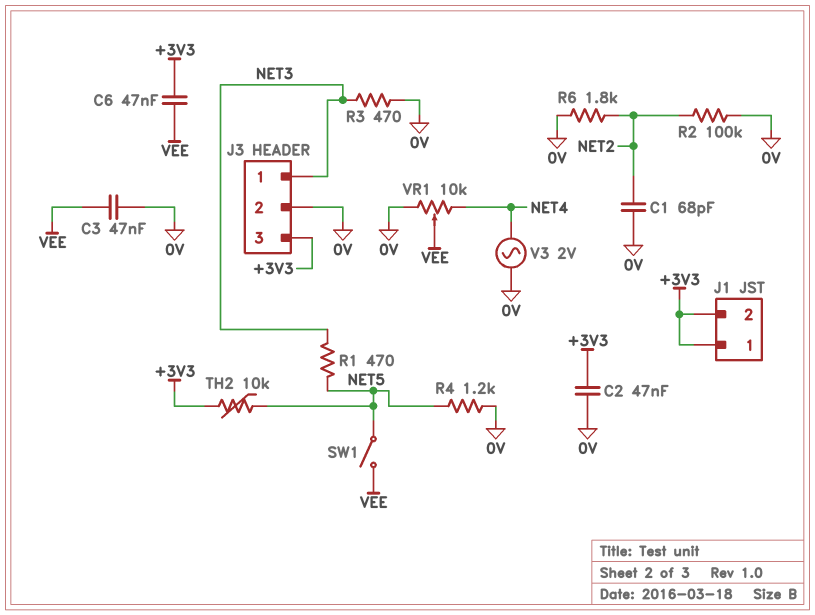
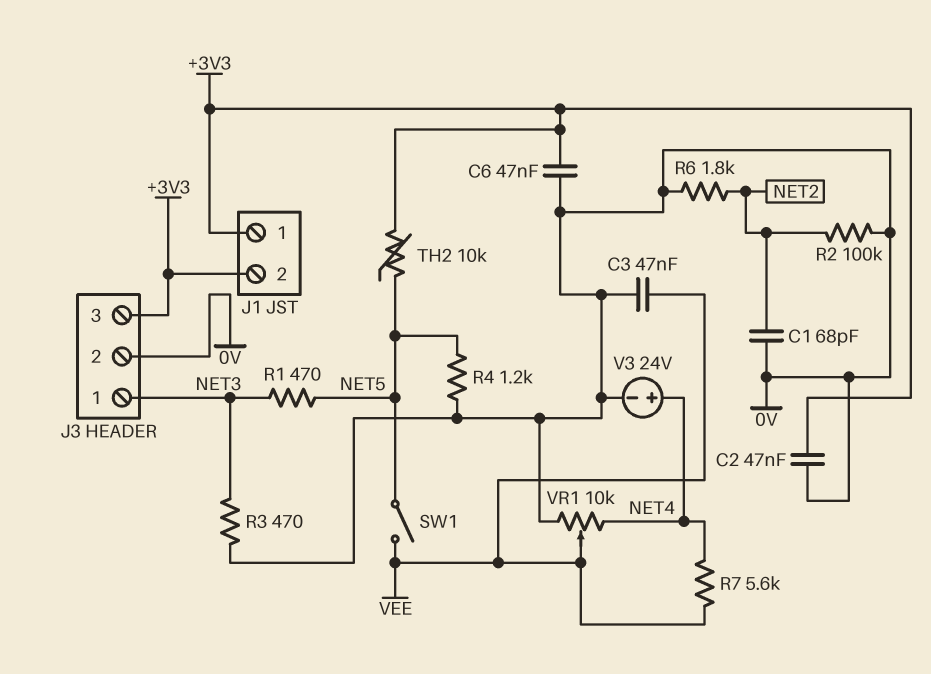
C6: 47nF (+3V3, VEE) -> 47nF (+3V3, 0V)
R7: none -> 5.6k (NET4, VEE)
V3: AC 2V (0V, NET4) -> 24V (plus NET4, minus 0V)

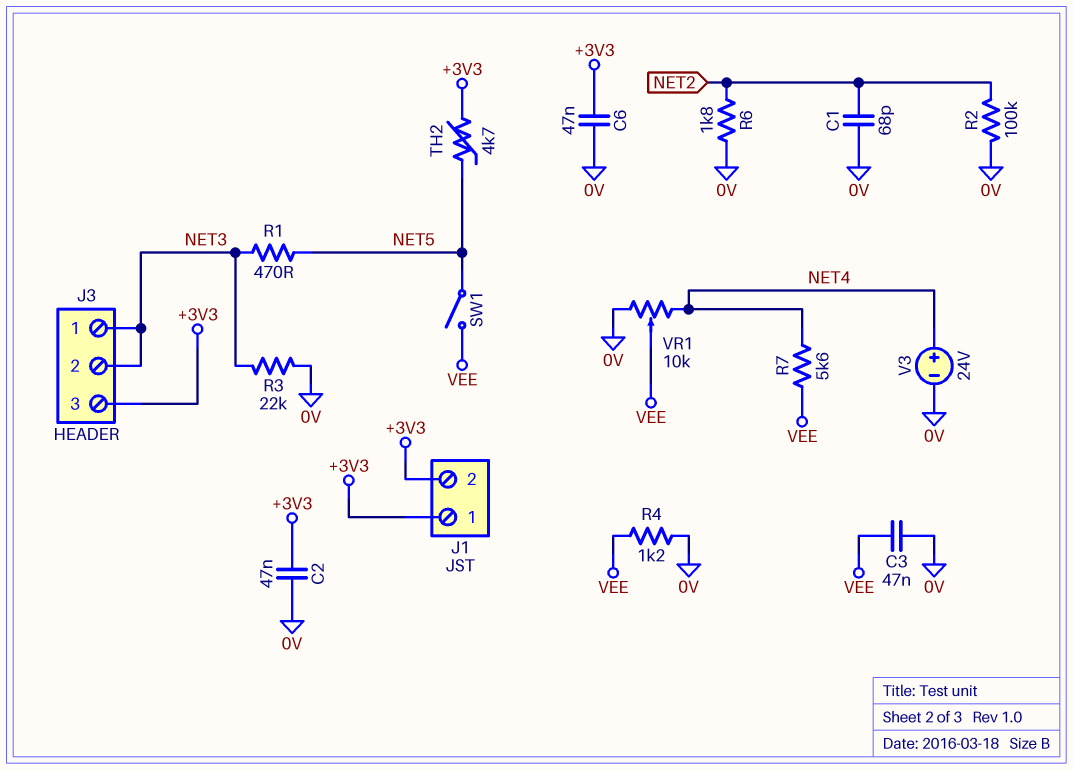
J3 pin 2: 0V -> NET3
R3: 470 (0V, NET3) -> 22k (0V, NET3)
R4: 1.2k (0V, NET5) -> 1.2k (0V, VEE)
TH2: 10k (+3V3, NET5) -> 4.7k (+3V3, NET5)

